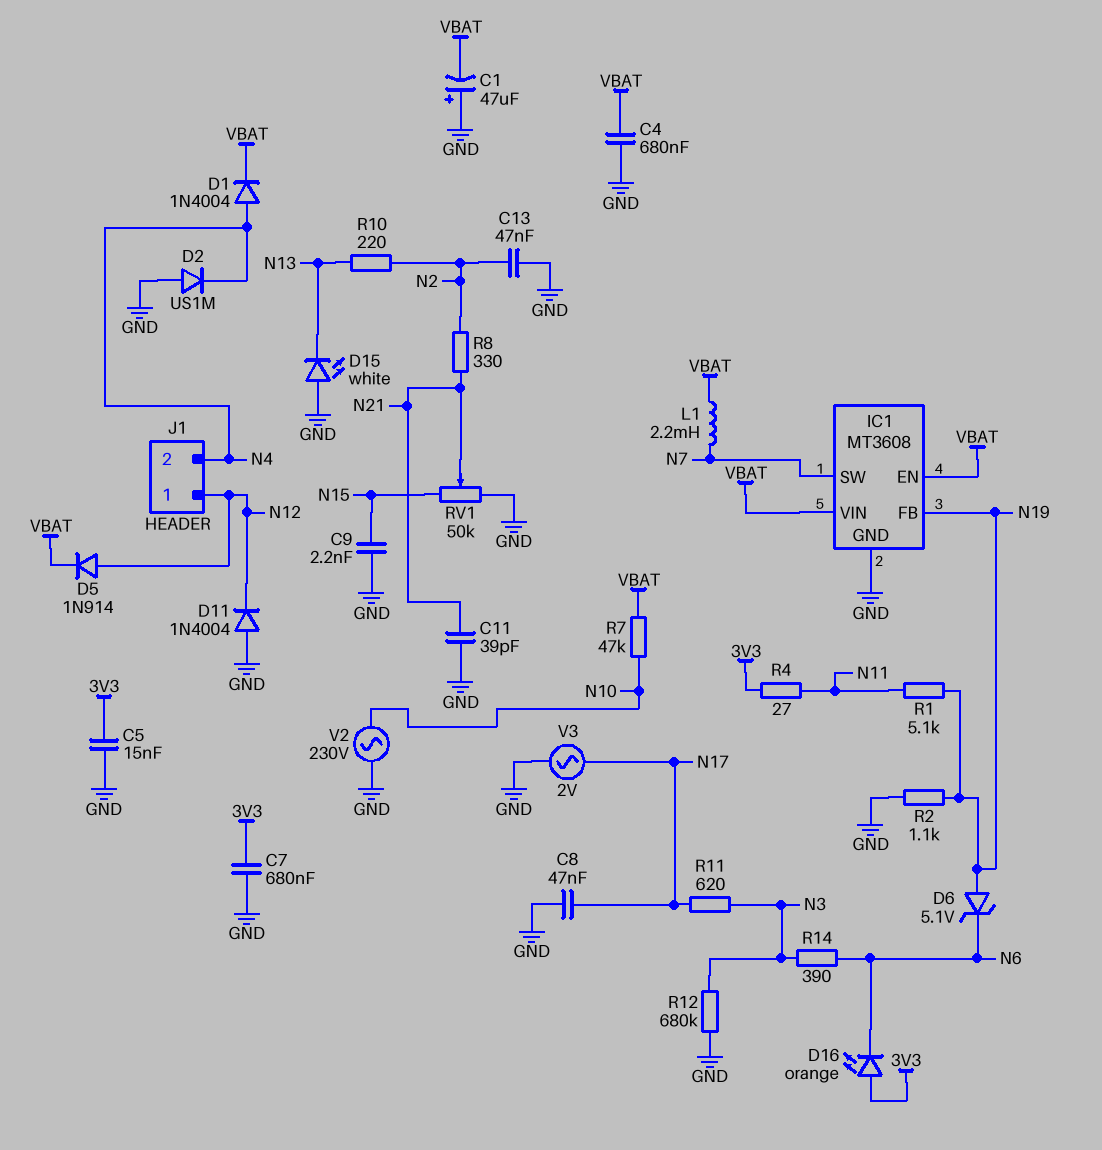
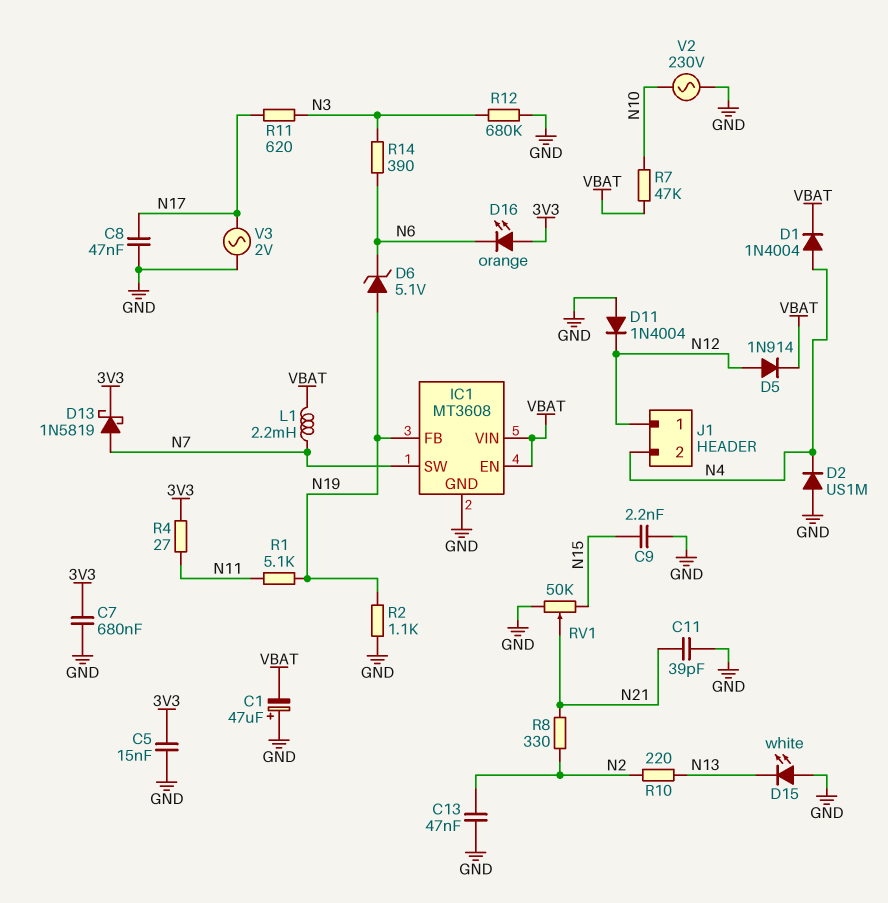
C4: 680nF (GND, VBAT) -> none
D13: none -> schottky 1N5819 (A N7, K 3V3)

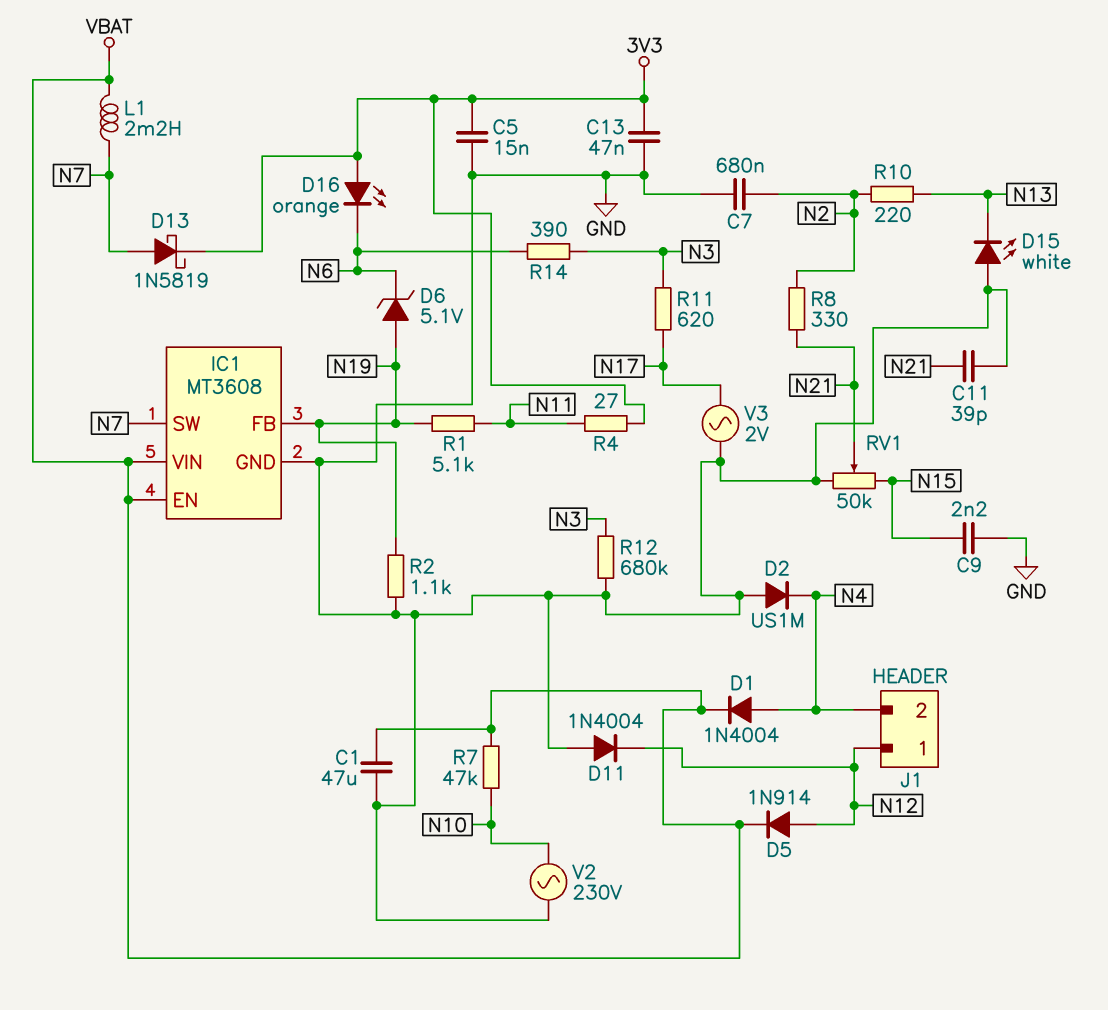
C1: 47uF (plus GND, minus VBAT) -> 47uF (GND, VBAT)
C7: 680nF (3V3, GND) -> 680nF (GND, N2)
C8: 47nF (GND, N17) -> none
C13: 47nF (GND, N2) -> 47nF (3V3, GND)

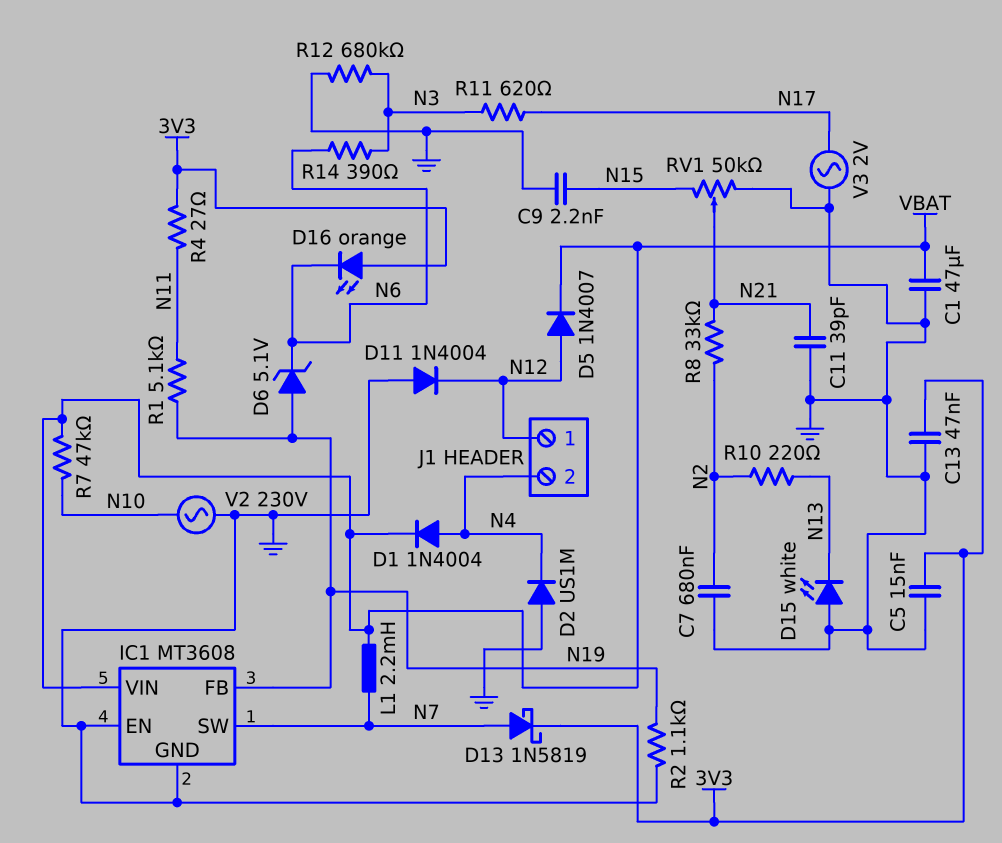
D5: diode 1N914 (A N12, K VBAT) -> diode 1N4007 (A N12, K VBAT)
IC1 pin EN: VBAT -> GND
R8: 330 (N2, N21) -> 33k (N2, N21)

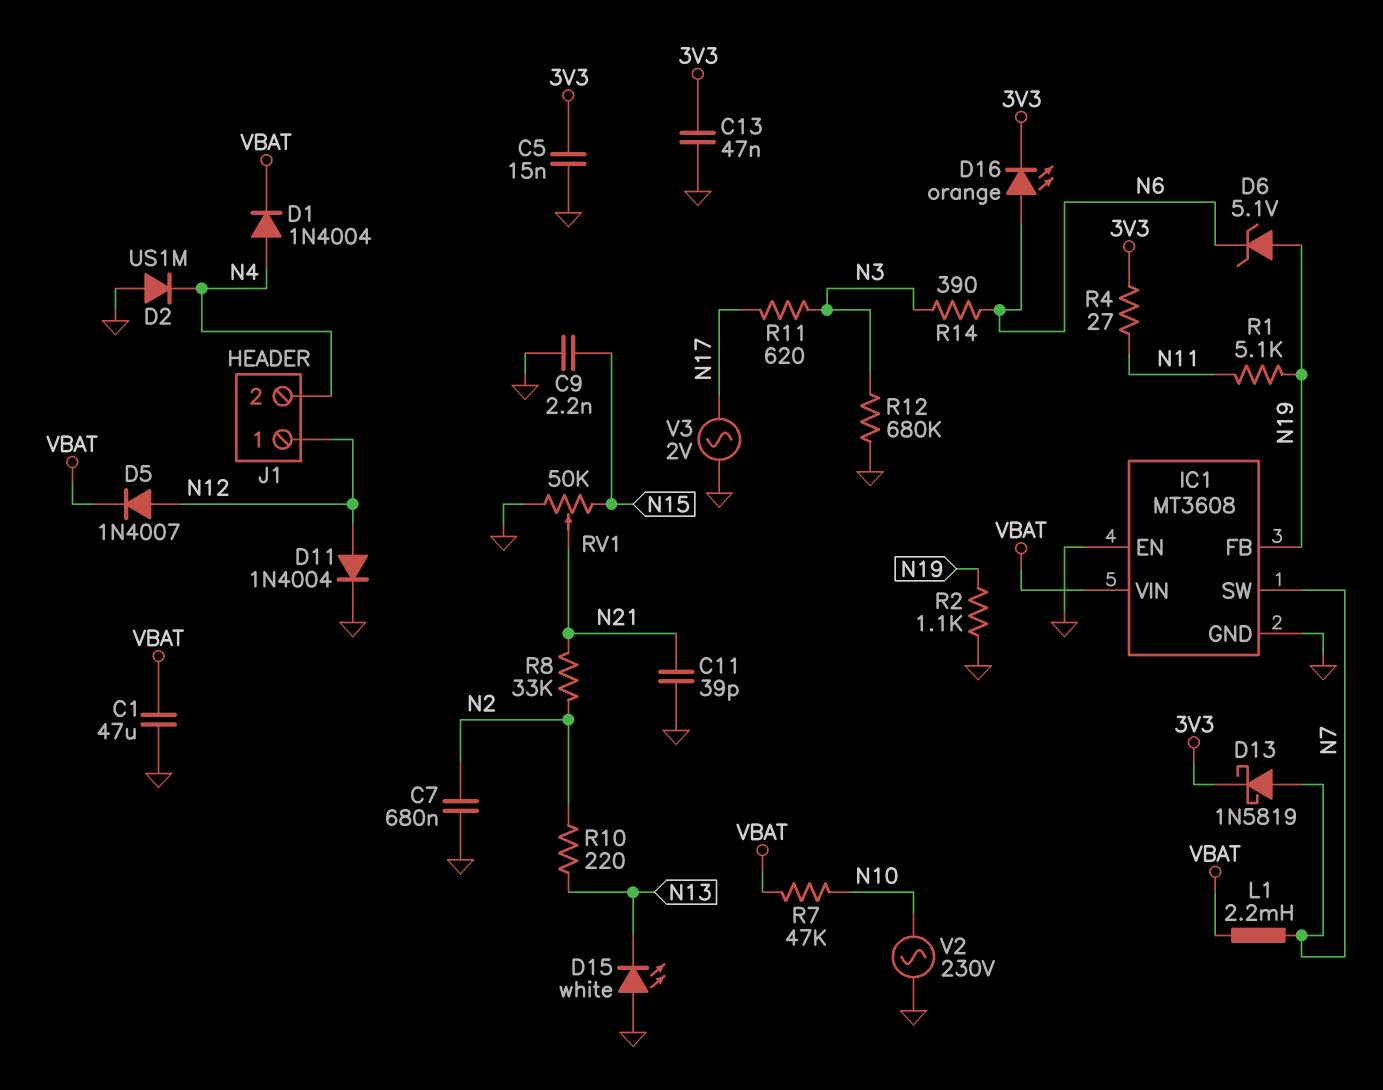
D11: diode 1N4004 (A GND, K N12) -> diode 1N4004 (A N12, K GND)
D16: LED orange (A 3V3, K N6) -> LED orange (A N6, K 3V3)

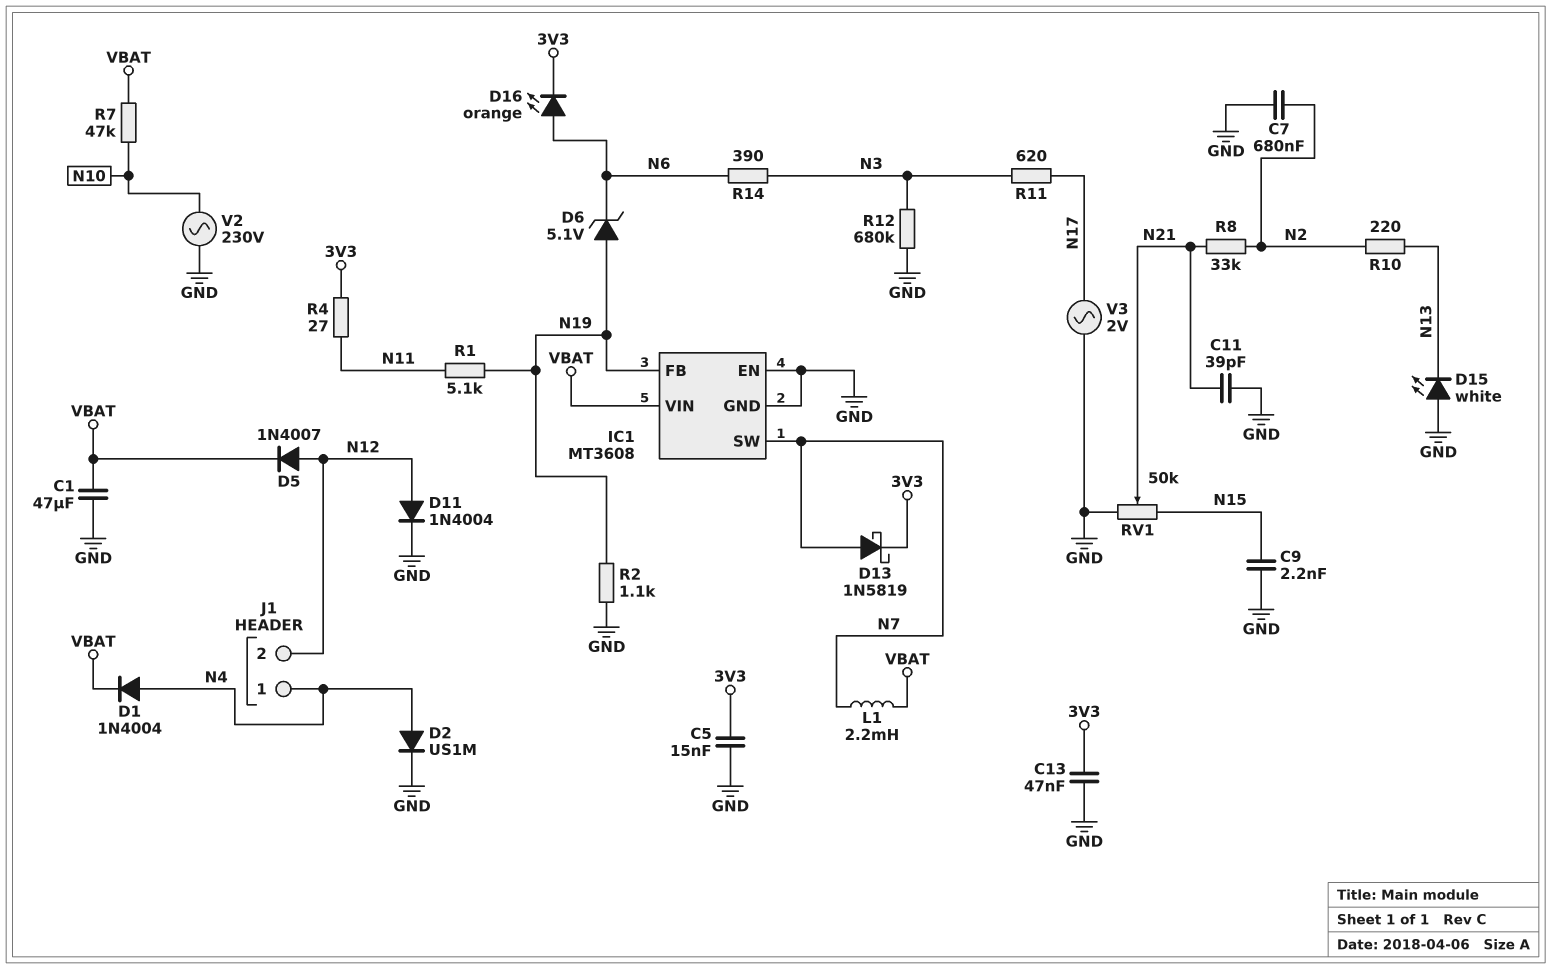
D2: diode US1M (A GND, K N4) -> diode US1M (A N4, K GND)
J1 pin 1: N12 -> N4
J1 pin 2: N4 -> N12

